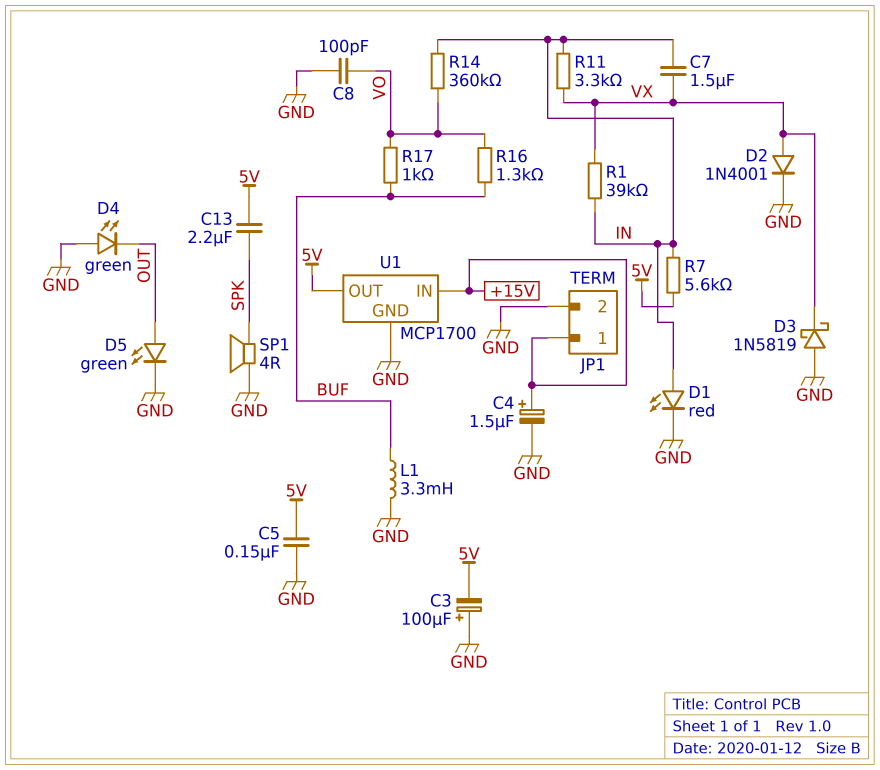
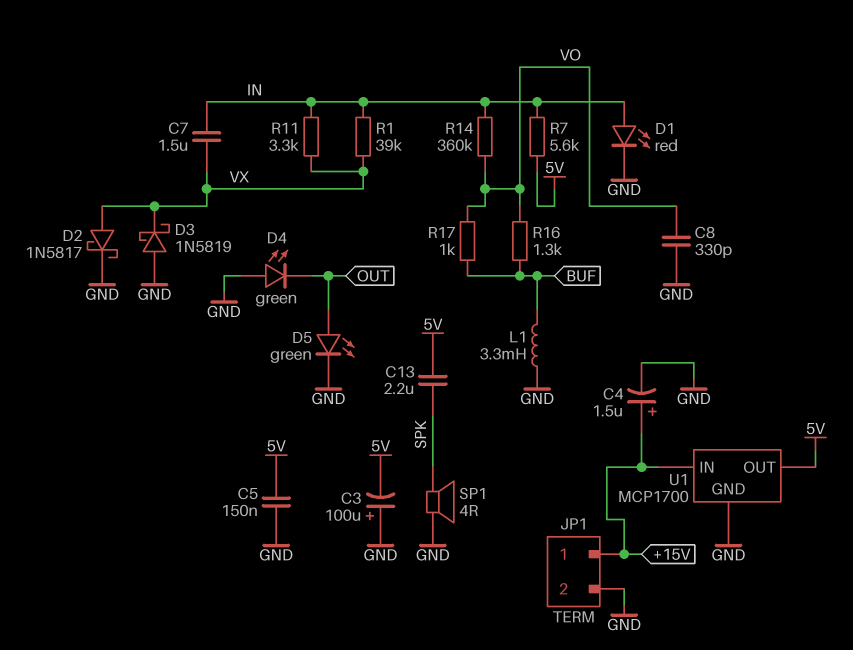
C8: 100pF (GND, VO) -> 330pF (GND, VO)
D2: diode 1N4001 (A VX, K GND) -> schottky 1N5817 (A VX, K GND)

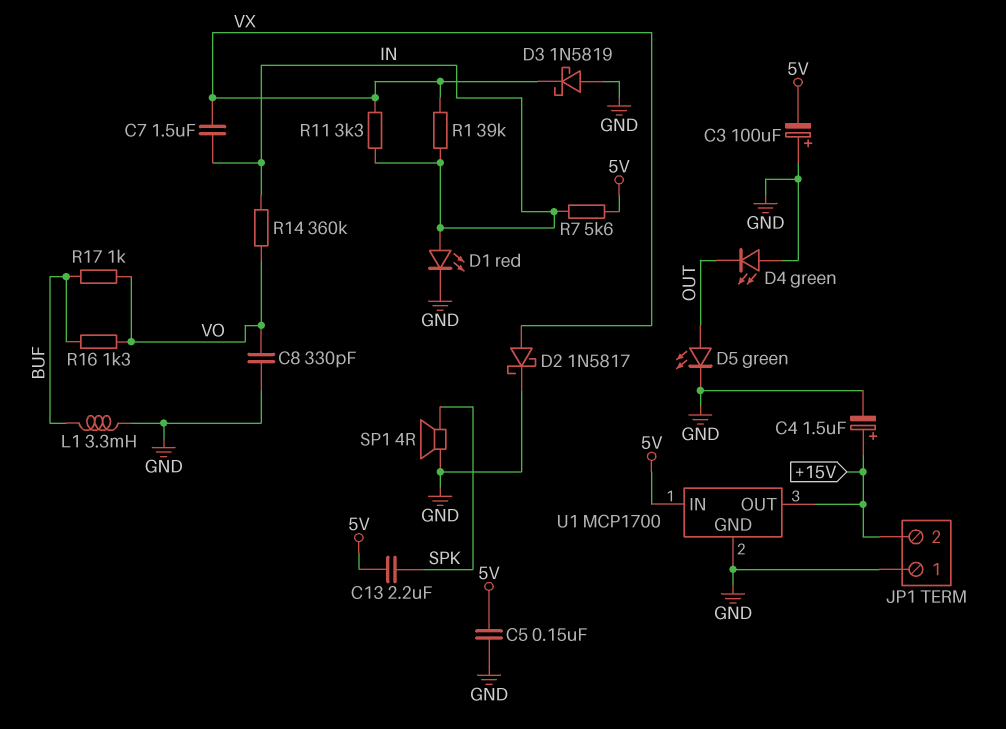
JP1 pin 1: +15V -> GND
JP1 pin 2: GND -> +15V
U1 pin IN: +15V -> 5V
U1 pin OUT: 5V -> +15V

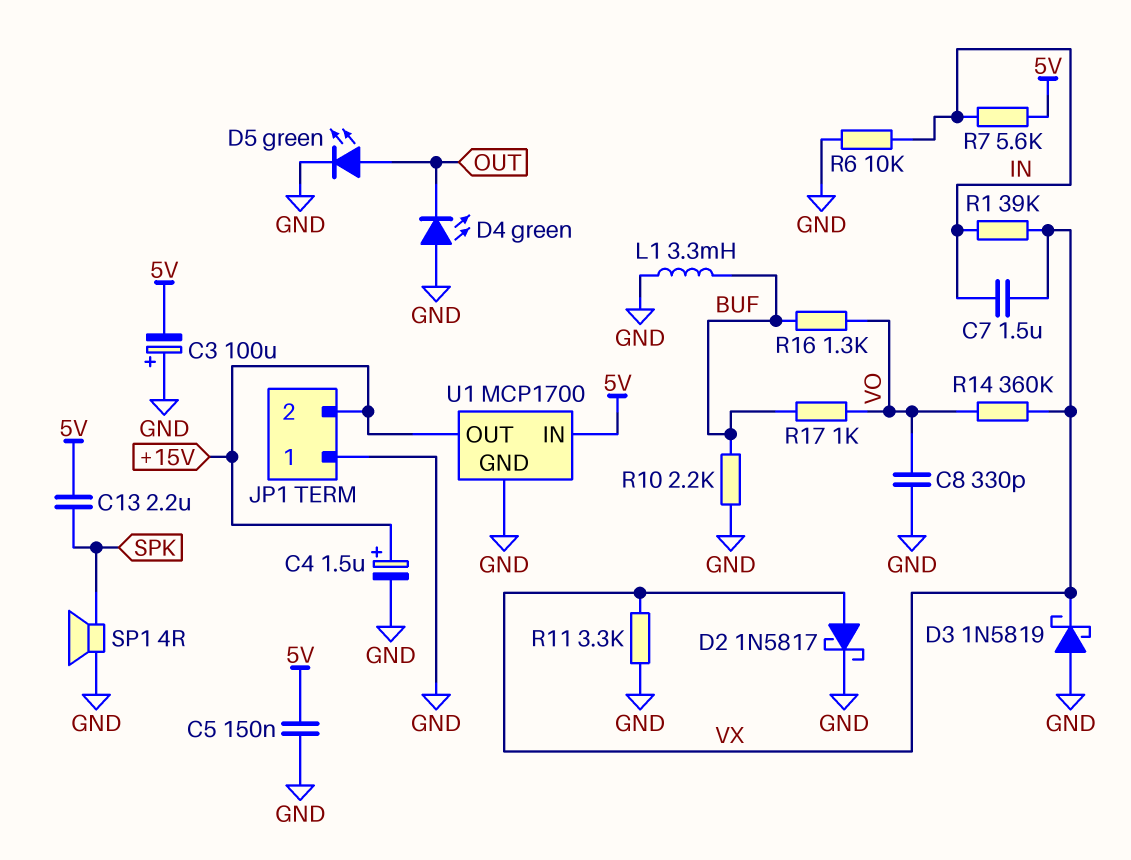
D1: LED red (A IN, K GND) -> none
R6: none -> 10k (GND, IN)
R10: none -> 2.2k (BUF, GND)
R11: 3.3k (IN, VX) -> 3.3k (GND, VX)
R14: 360k (IN, VO) -> 360k (VO, VX)

